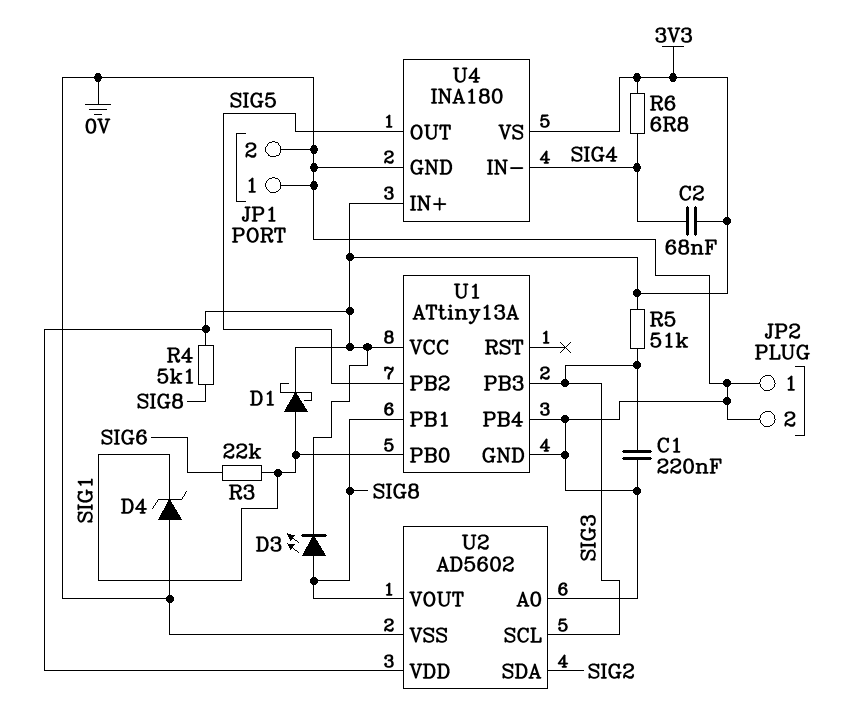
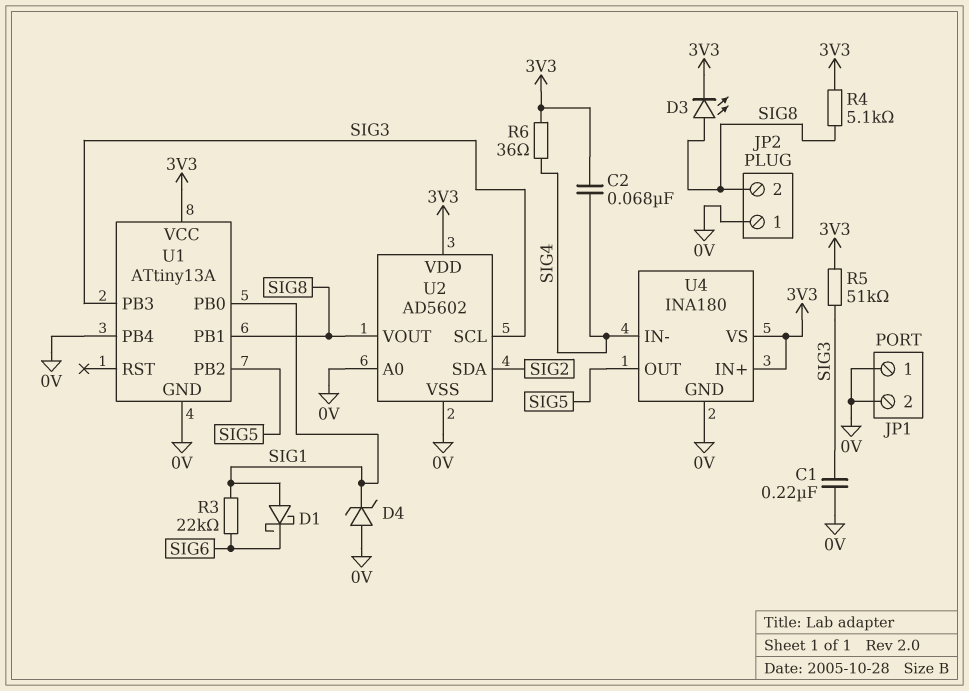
D1: schottky (A SIG1, K 3V3) -> schottky (A SIG1, K SIG6)
JP2 pin 2: 0V -> SIG8
R6: 6.8 (3V3, SIG4) -> 36 (3V3, SIG4)

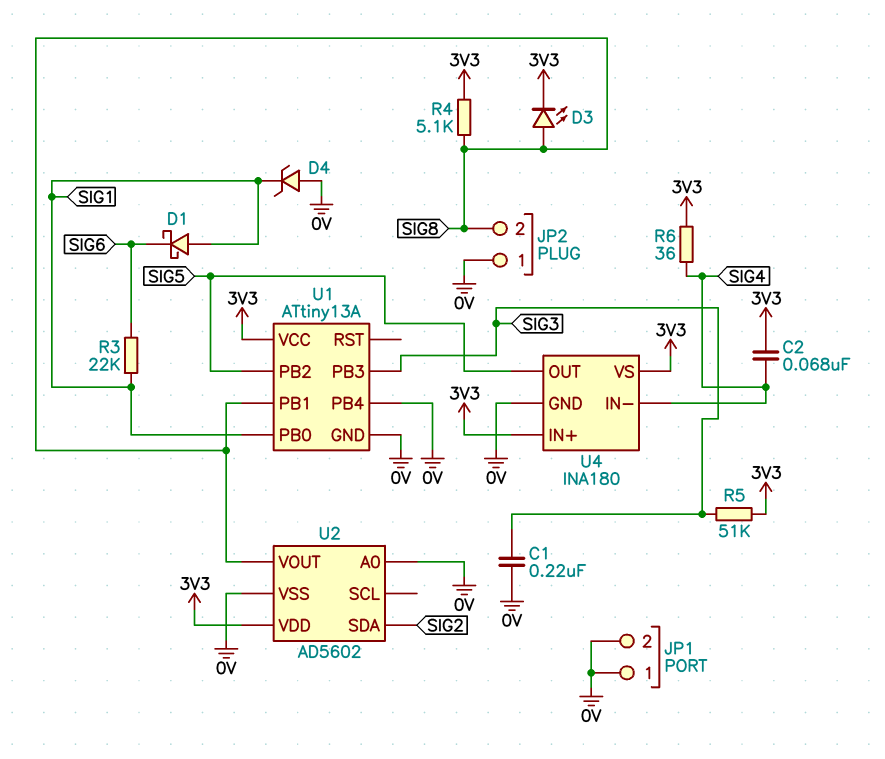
U2 pin SCL: SIG3 -> none

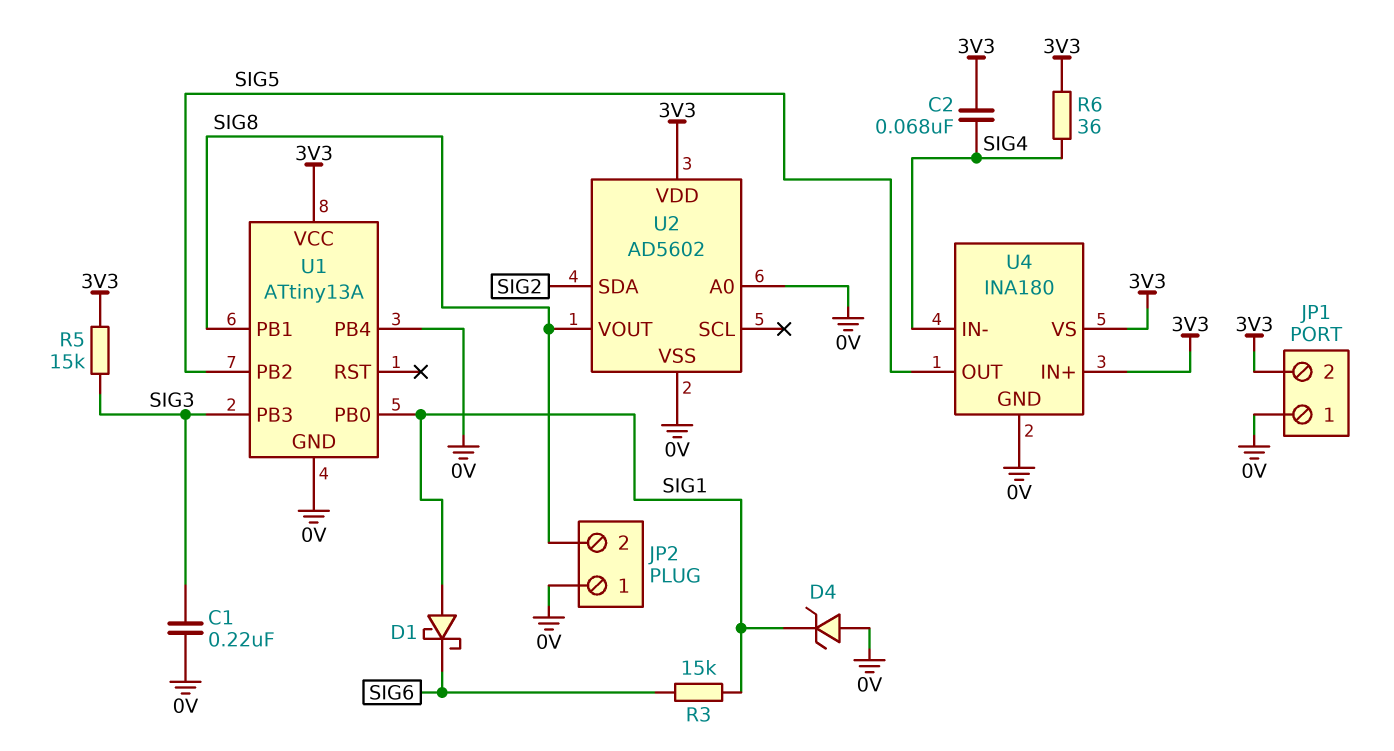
D3: LED (A SIG8, K 3V3) -> none
JP1 pin 2: 0V -> 3V3
R3: 22k (SIG1, SIG6) -> 15k (SIG1, SIG6)
R4: 5.1k (3V3, SIG8) -> none
R5: 51k (3V3, SIG3) -> 15k (3V3, SIG3)

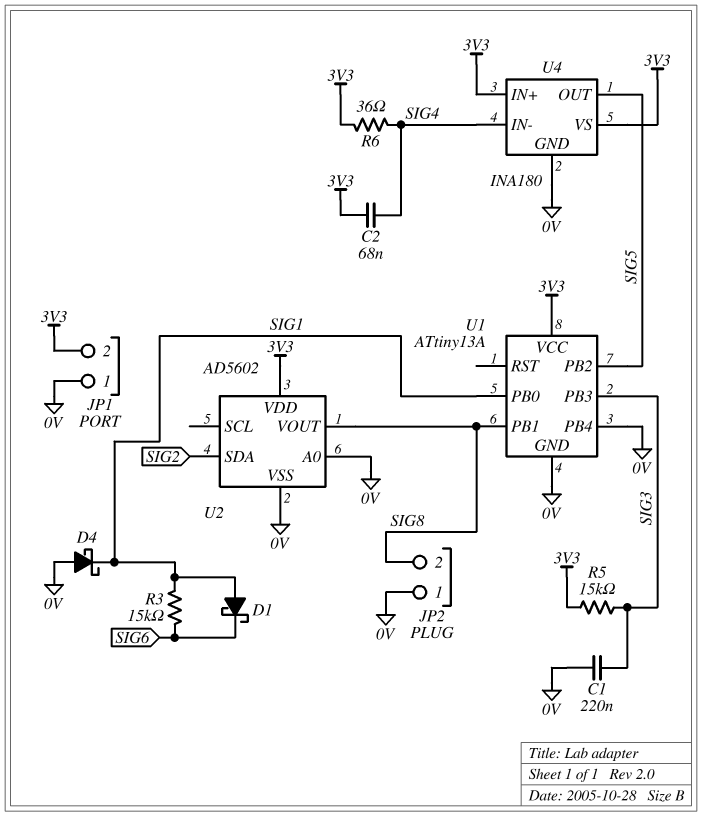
D4: zener (A 0V, K SIG1) -> schottky (A 0V, K SIG1)

